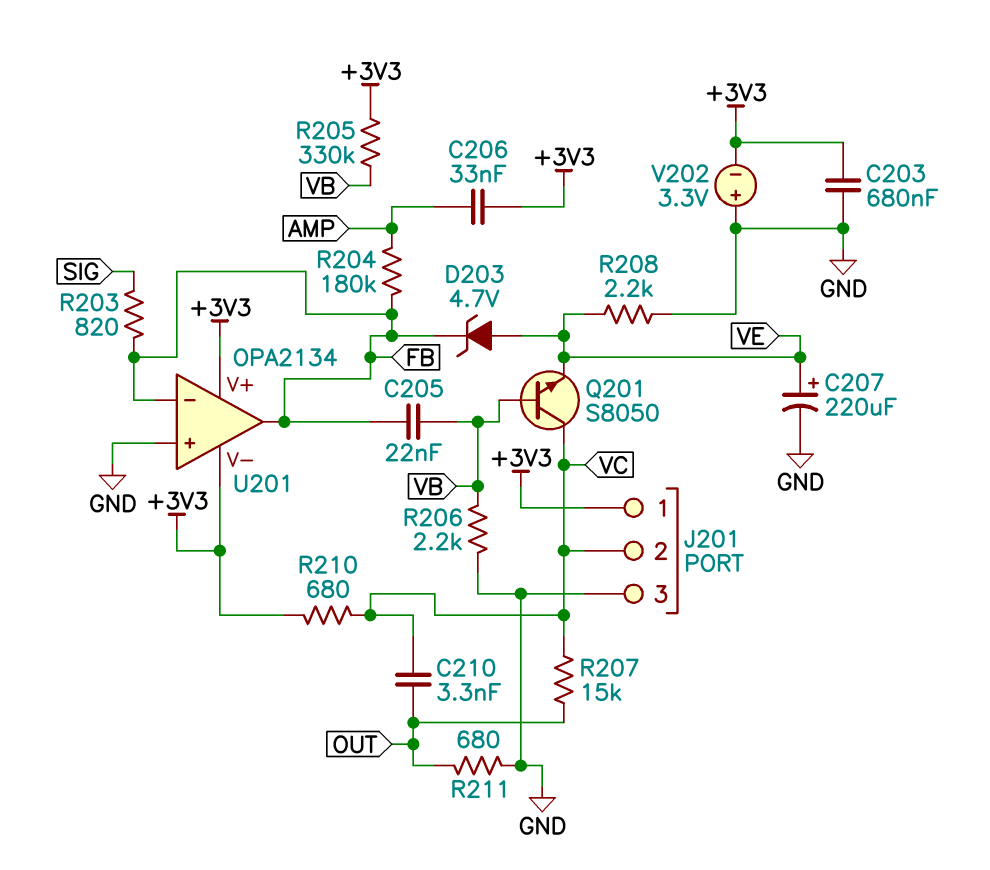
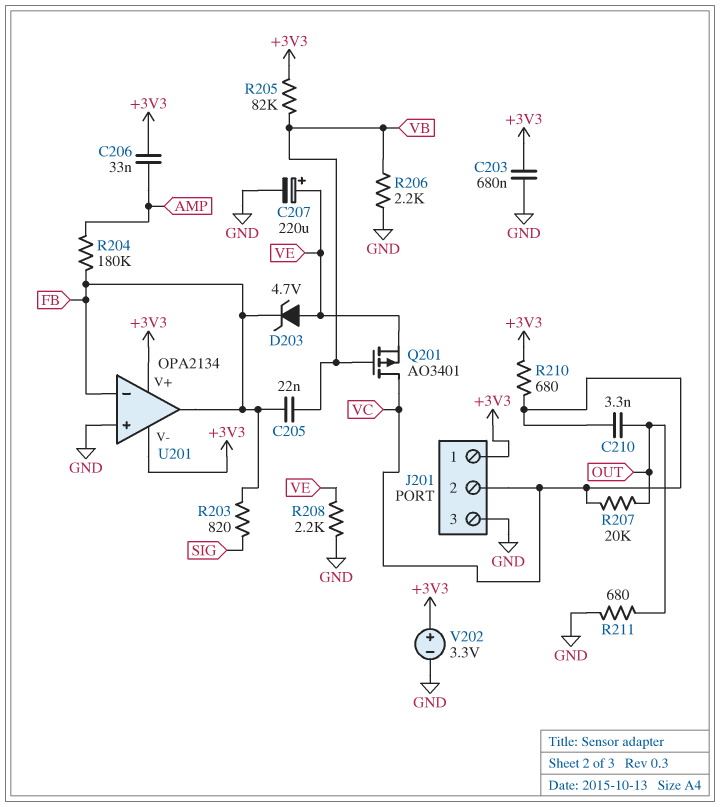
Q201: NPN S8050 (B VB, C VC, E VE) -> PMOS AO3401 (G VB, D VC, S VE)
R205: 330k (+3V3, VB) -> 82k (+3V3, VB)
R207: 15k (OUT, VC) -> 20k (OUT, VC)
V202: 3.3V (plus GND, minus +3V3) -> 3.3V (plus +3V3, minus GND)

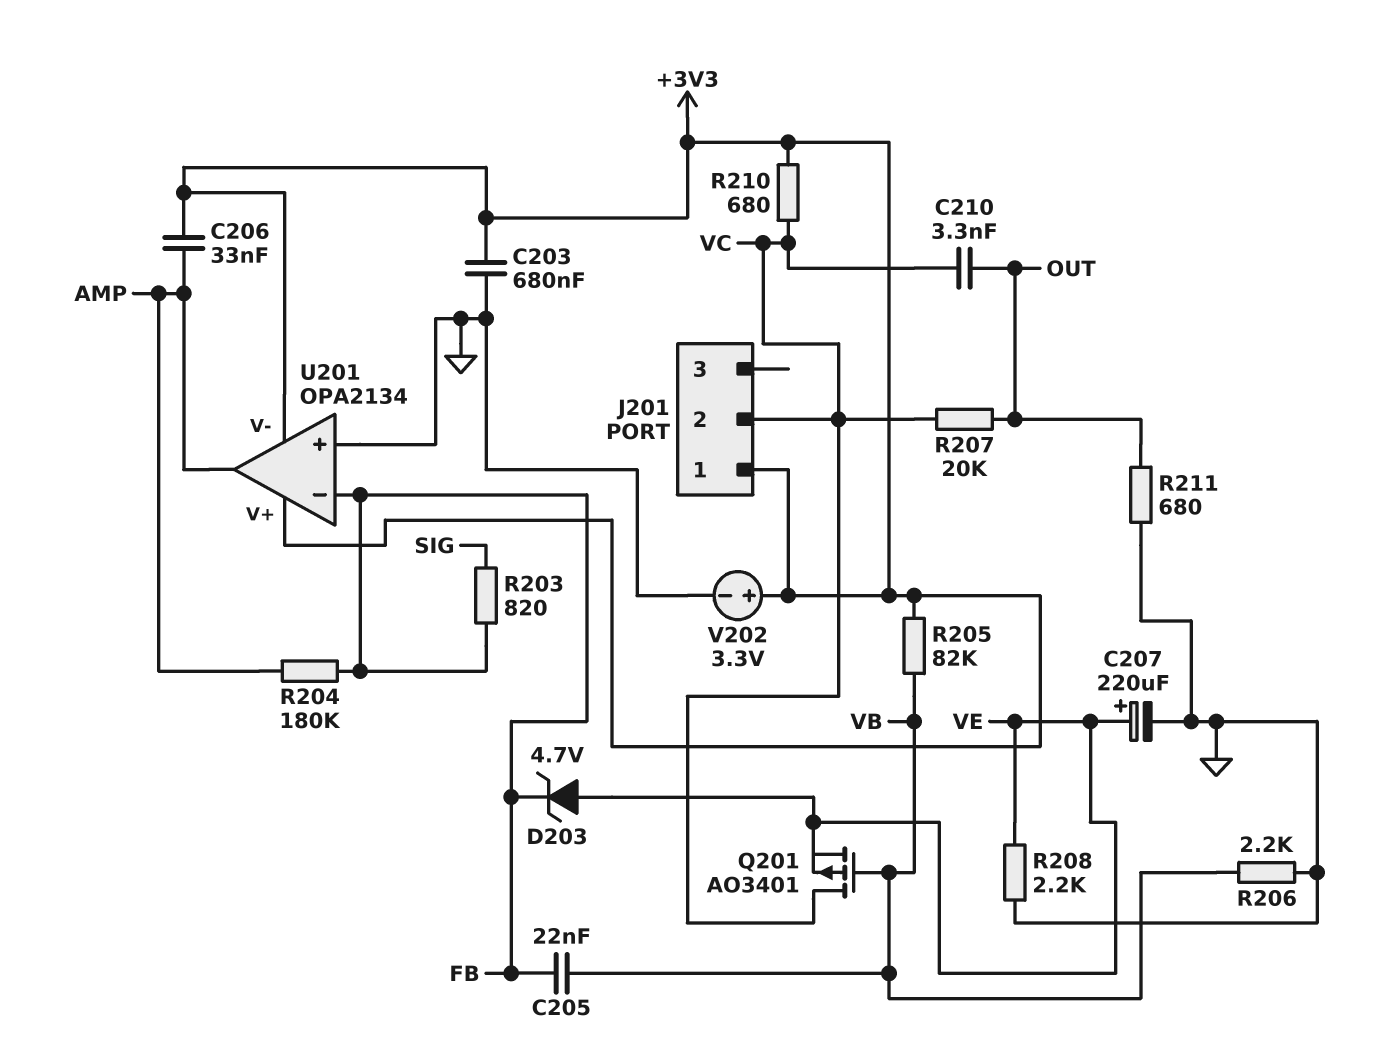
J201 pin 3: GND -> none
U201 pin out: FB -> AMP

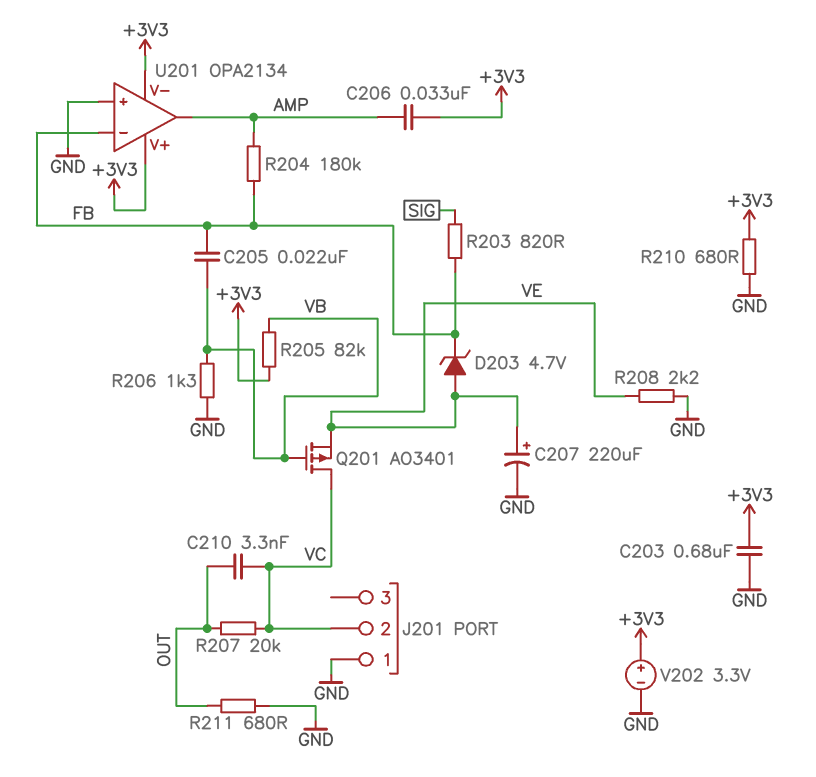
J201 pin 1: +3V3 -> GND
R206: 2.2k (GND, VB) -> 1.3k (GND, VB)
R210: 680 (+3V3, VC) -> 680 (+3V3, GND)

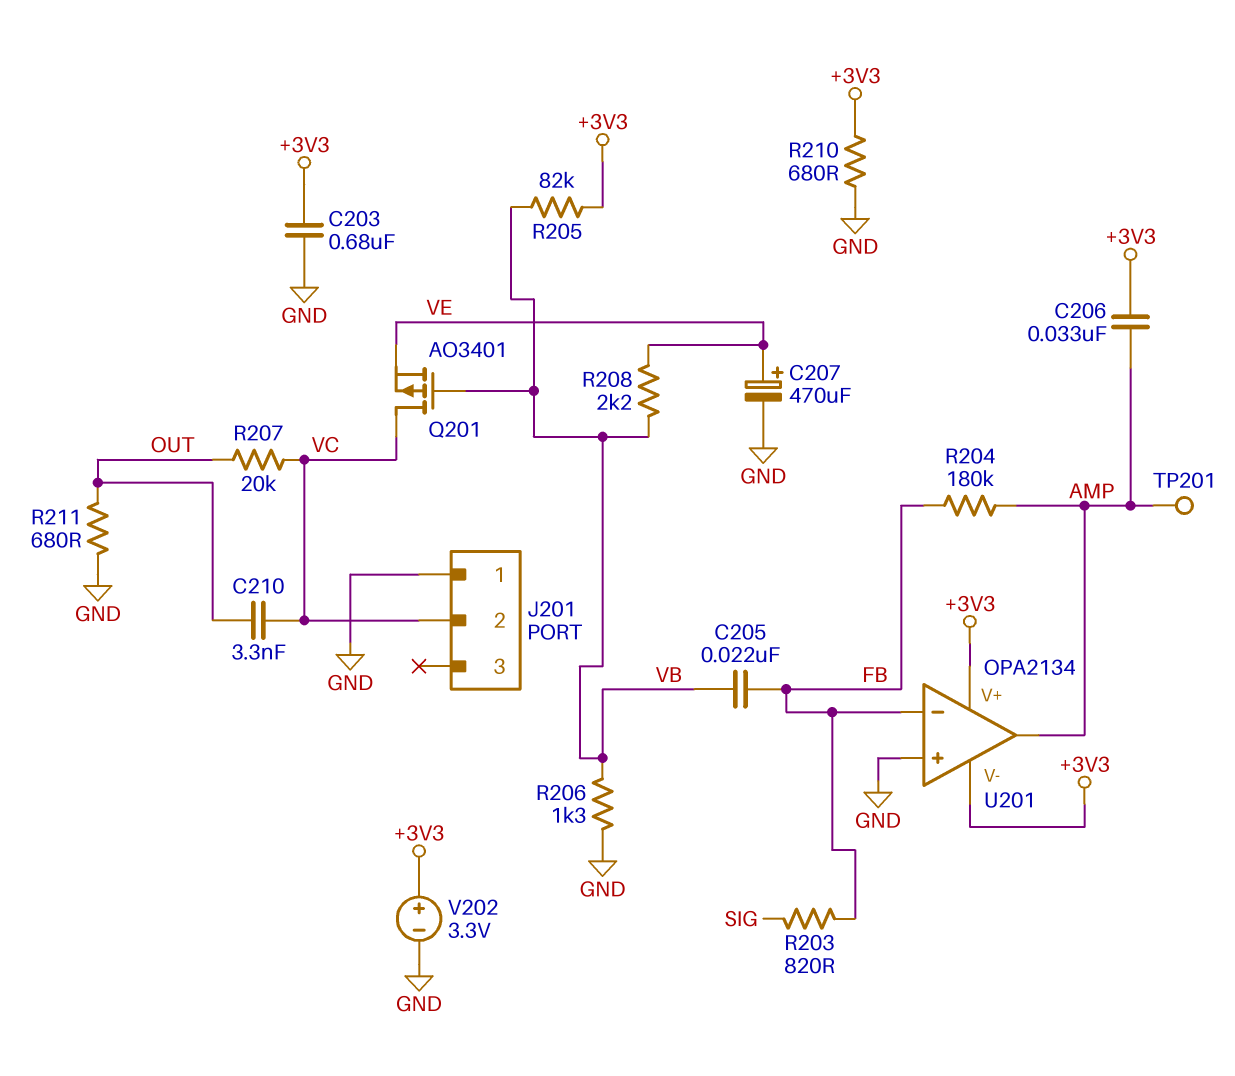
C207: 220uF (plus VE, minus GND) -> 470uF (plus VE, minus GND)
D203: zener 4.7V (A VE, K FB) -> none
R208: 2.2k (GND, VE) -> 2.2k (VB, VE)
TP201: none -> test point (AMP)

